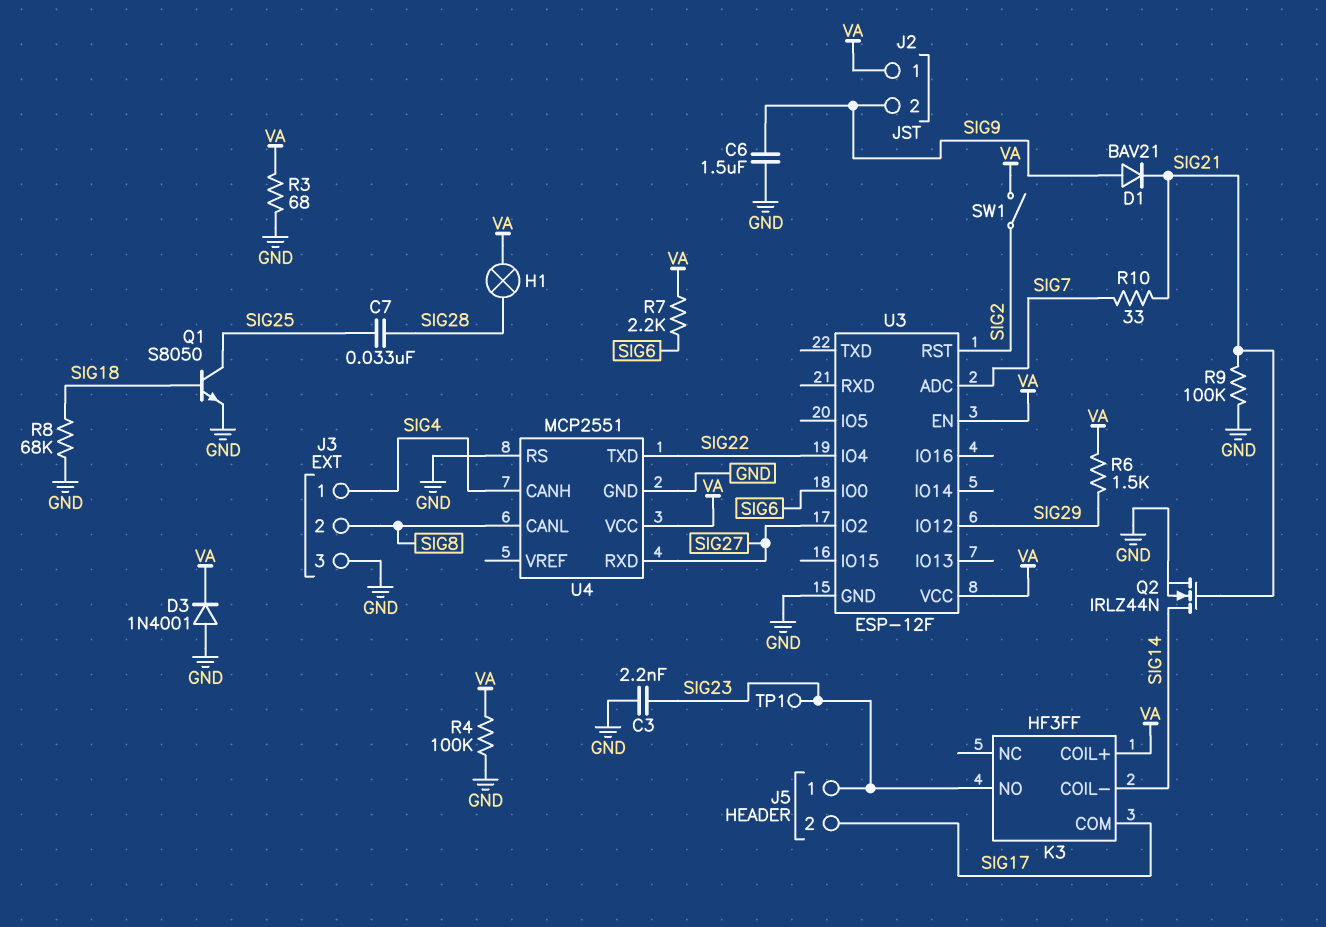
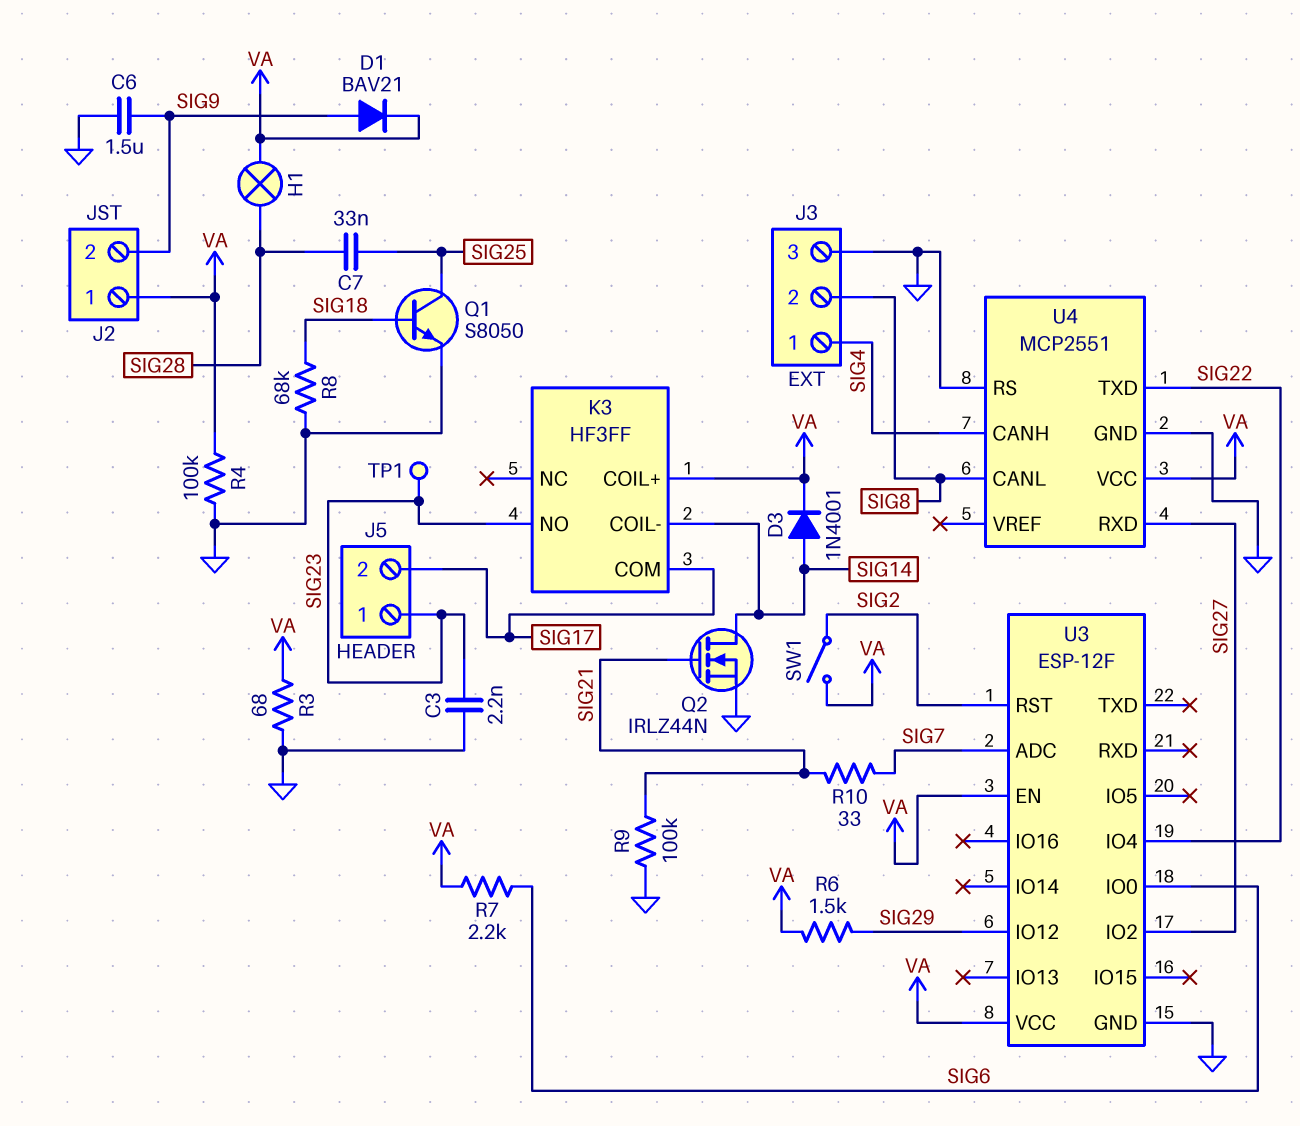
D1: diode BAV21 (A SIG9, K SIG21) -> diode BAV21 (A SIG9, K VA)
D3: diode 1N4001 (A GND, K VA) -> diode 1N4001 (A SIG14, K VA)

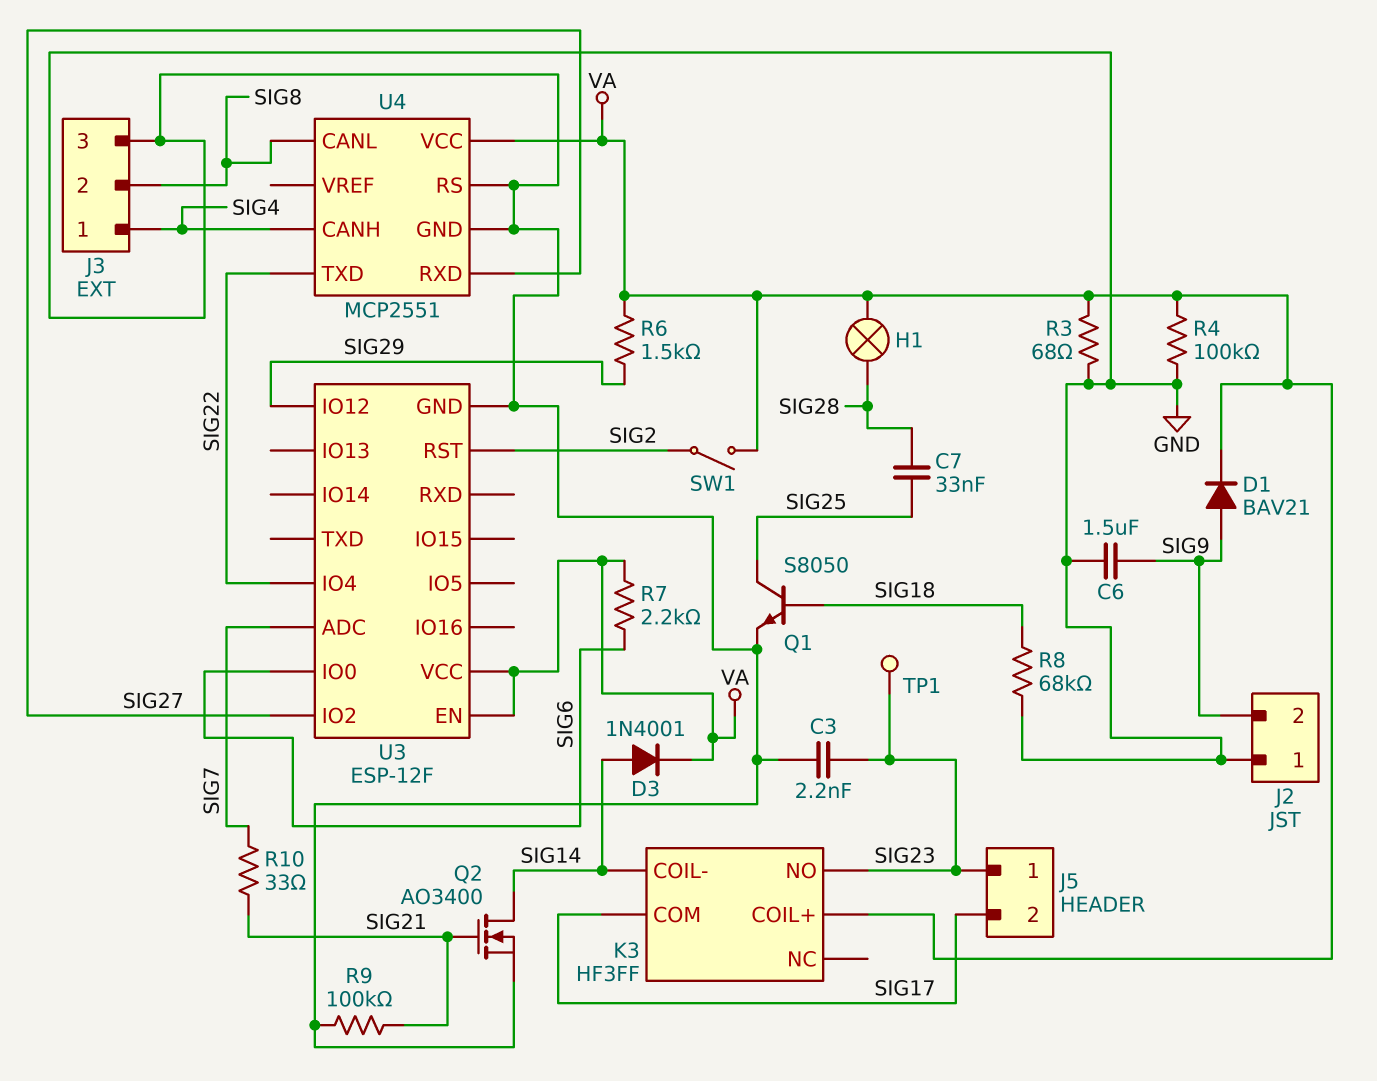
J2 pin 1: VA -> GND
Q2: NMOS IRLZ44N (G SIG21, D SIG14, S GND) -> NMOS AO3400 (G SIG21, D SIG14, S GND)

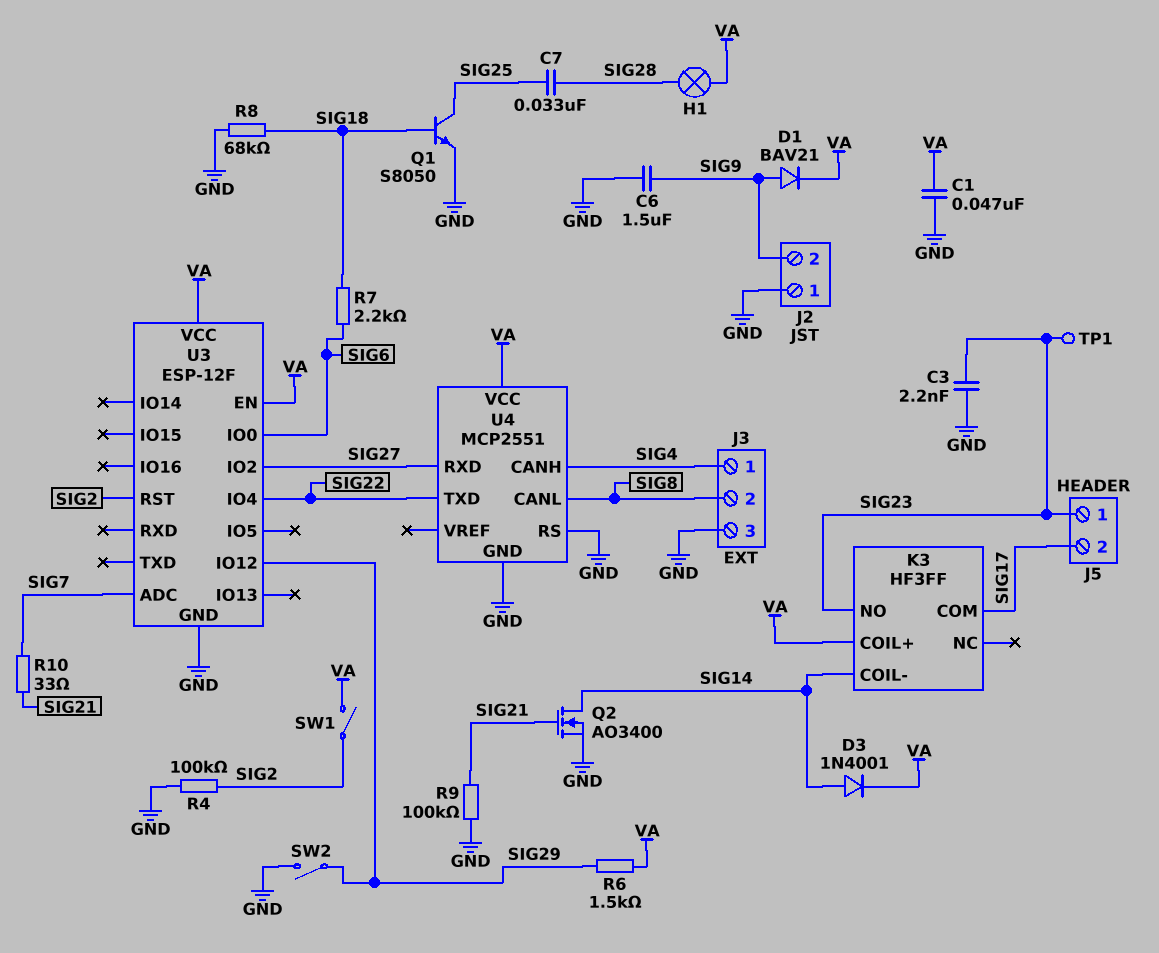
C1: none -> 47nF (GND, VA)
R3: 68 (GND, VA) -> none
R4: 100k (GND, VA) -> 100k (GND, SIG2)
R7: 2.2k (SIG6, VA) -> 2.2k (SIG6, SIG18)
SW2: none -> switch (GND, SIG29)

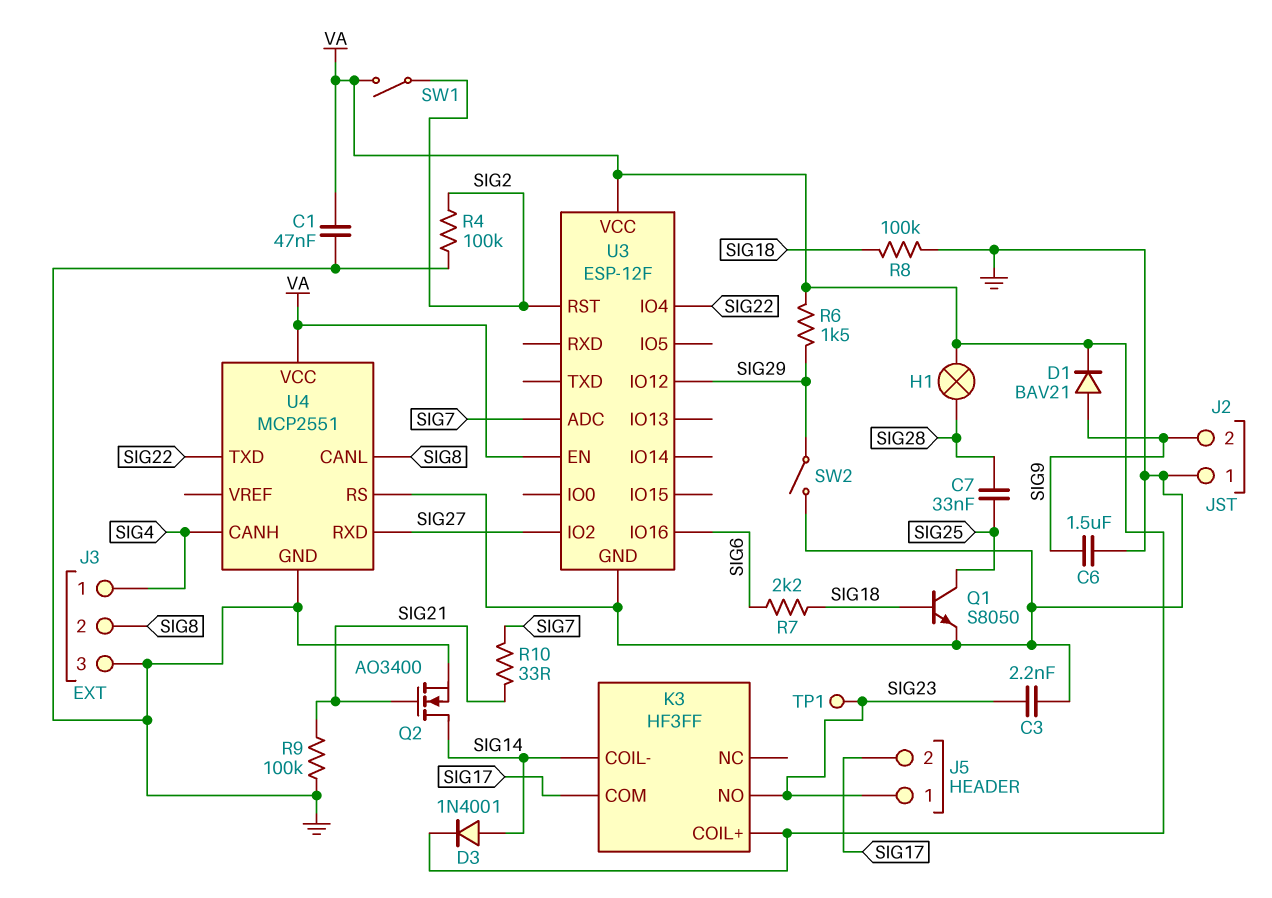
R8: 68k (GND, SIG18) -> 100k (GND, SIG18)
U3 pin IO0: SIG6 -> none
U3 pin IO16: none -> SIG6

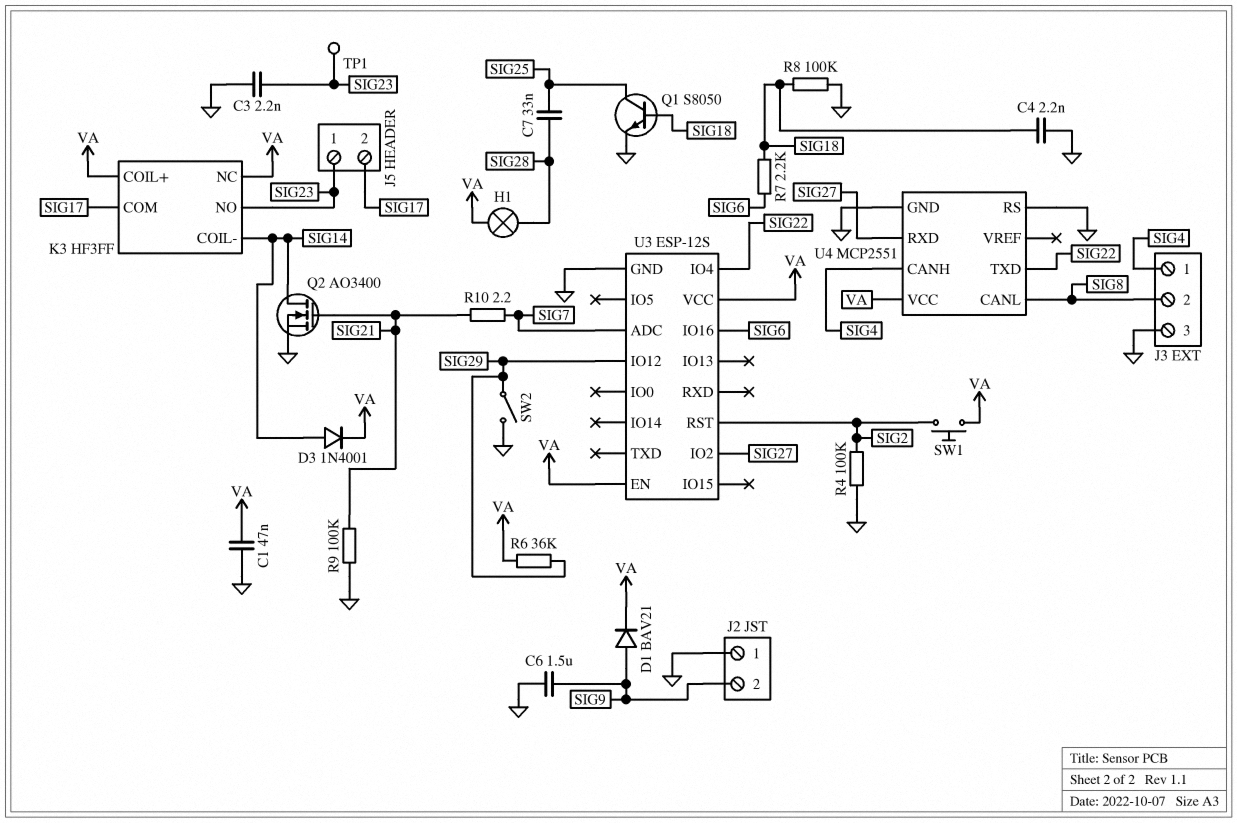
C4: none -> 2.2nF (GND, SIG18)
K3 pin NC: none -> VA
R6: 1.5k (SIG29, VA) -> 36k (SIG29, VA)
R10: 33 (SIG7, SIG21) -> 2.2 (SIG7, SIG21)
SW1: switch (SIG2, VA) -> button (SIG2, VA)
U3: ESP-12F -> ESP-12S

